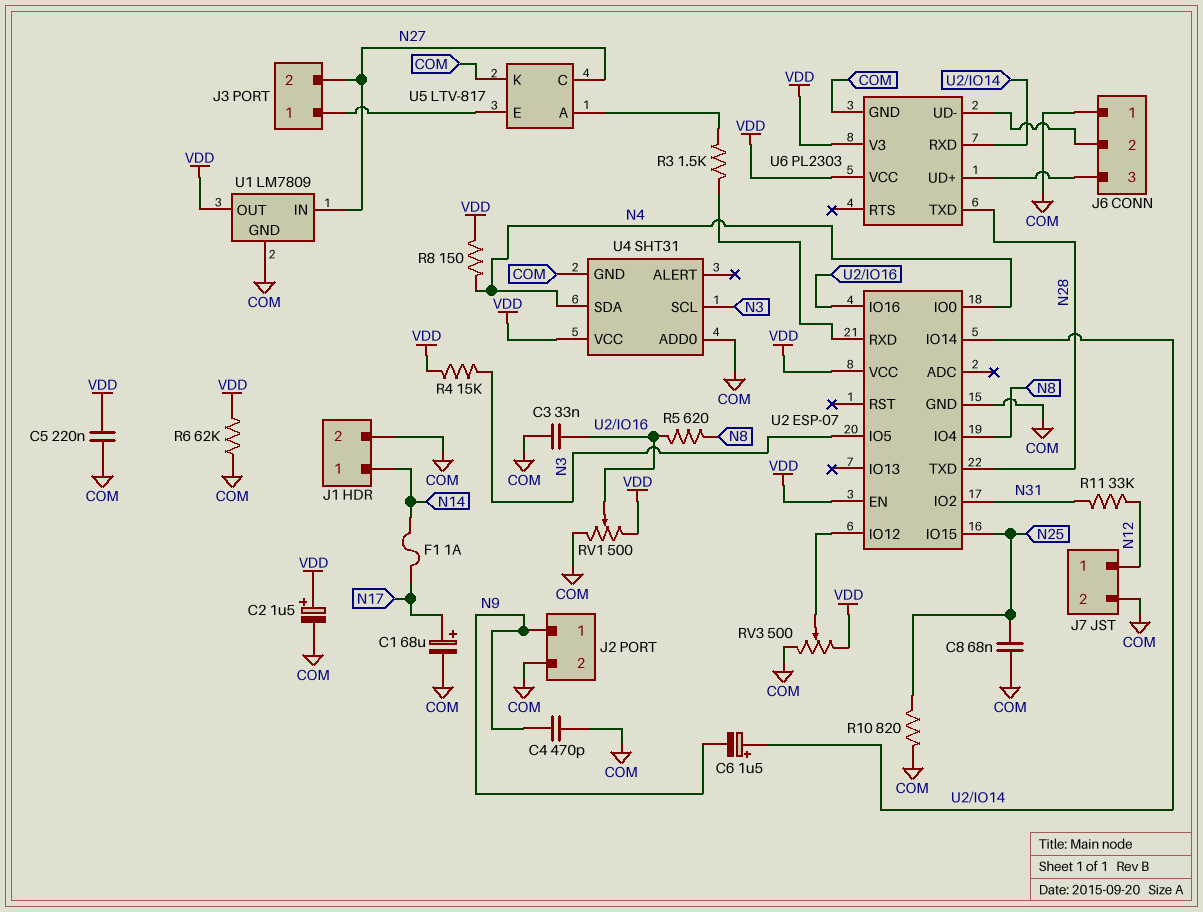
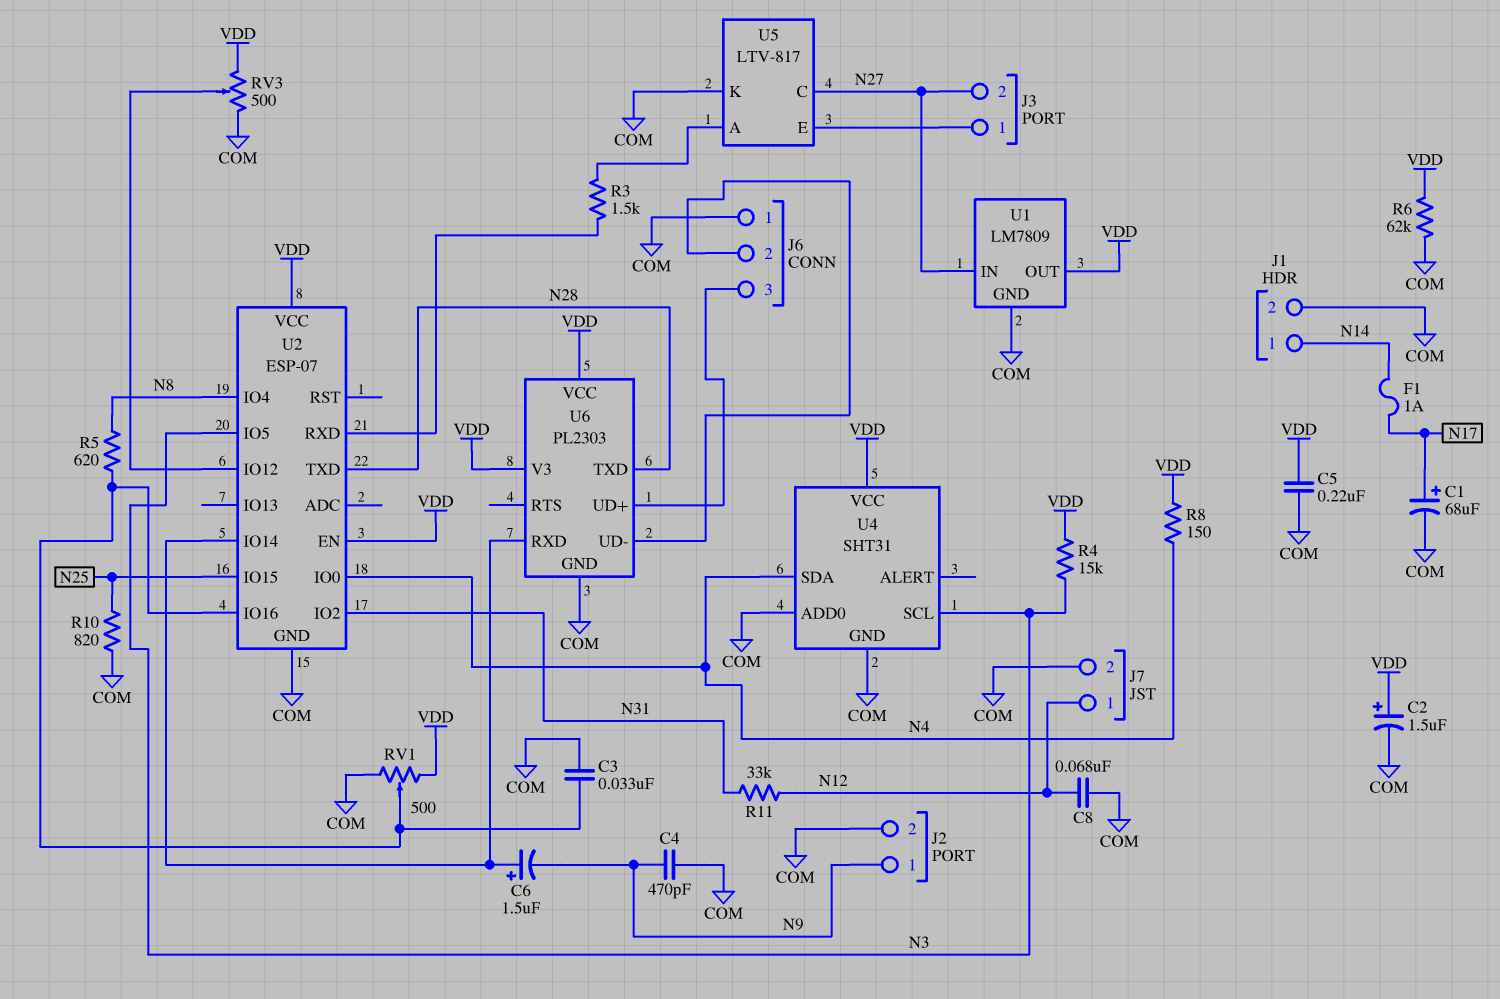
C8: 68nF (COM, N25) -> 68nF (COM, N12)

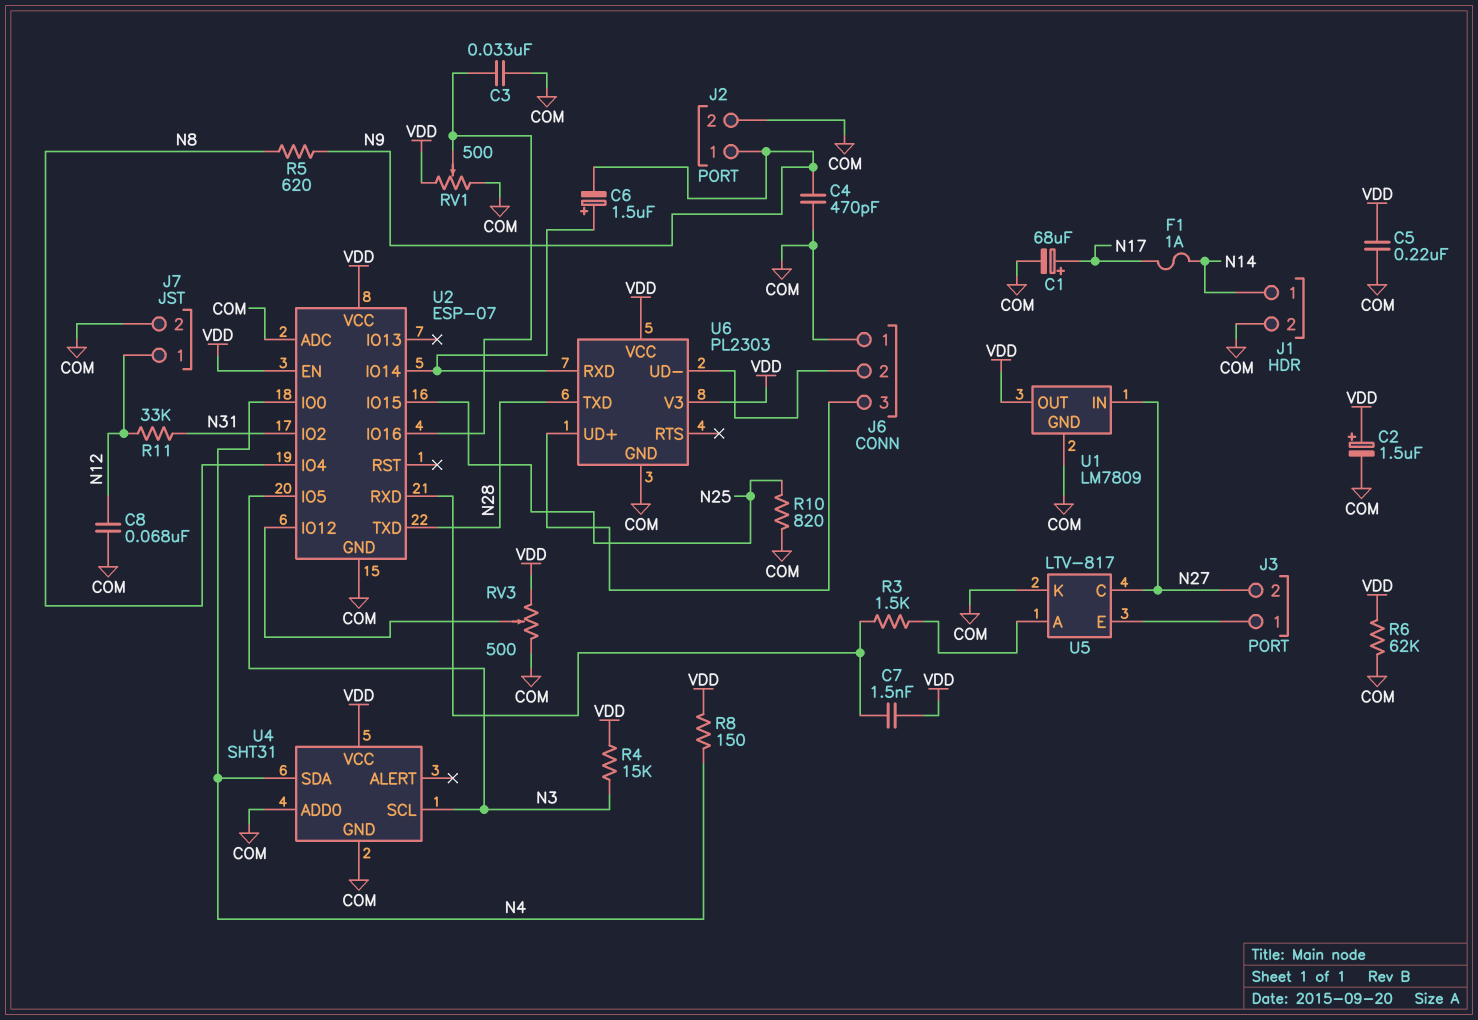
C7: none -> 1.5nF (U2/RXD, VDD)
R5: 620 (N8, U2/IO16) -> 620 (N8, N9)
U2 pin ADC: none -> COM

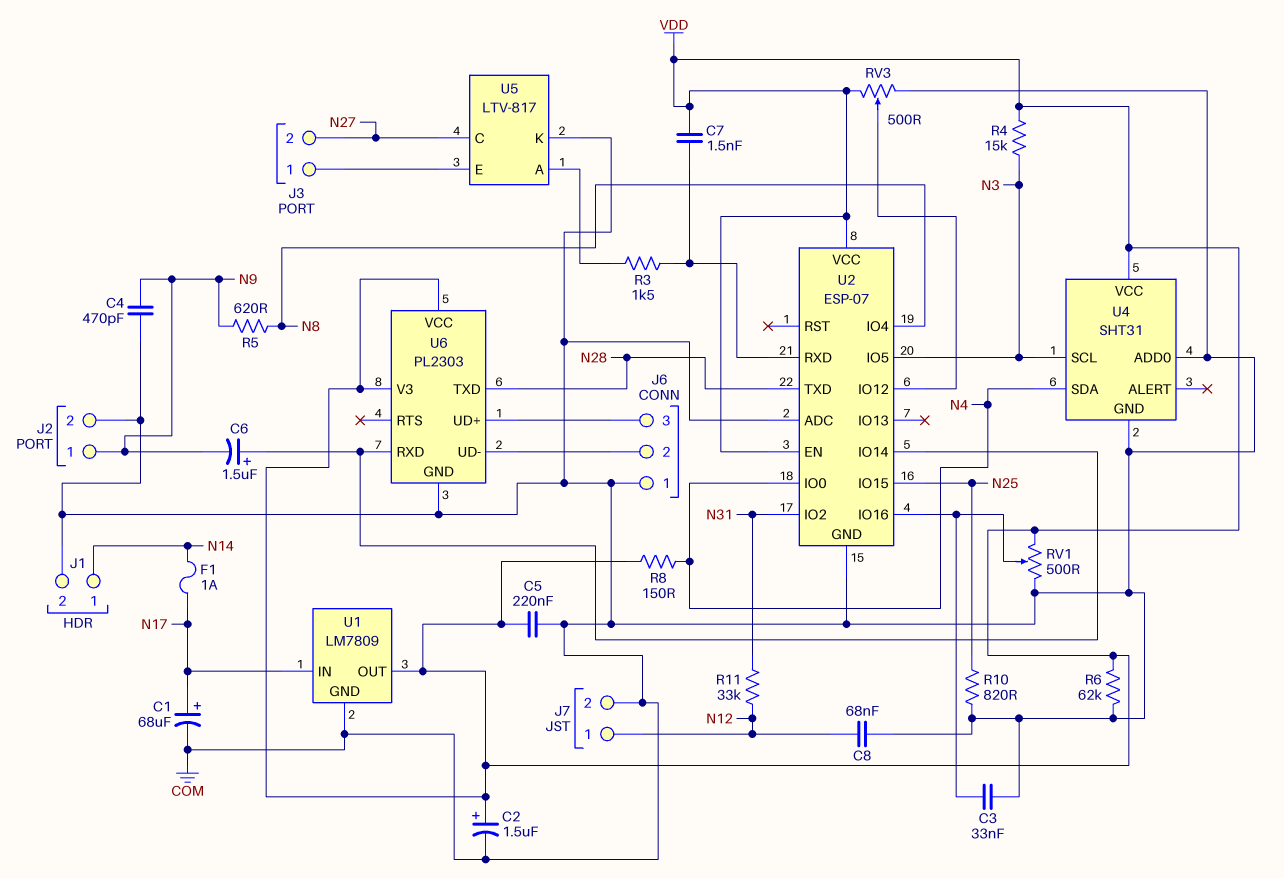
U1 pin IN: N27 -> N17

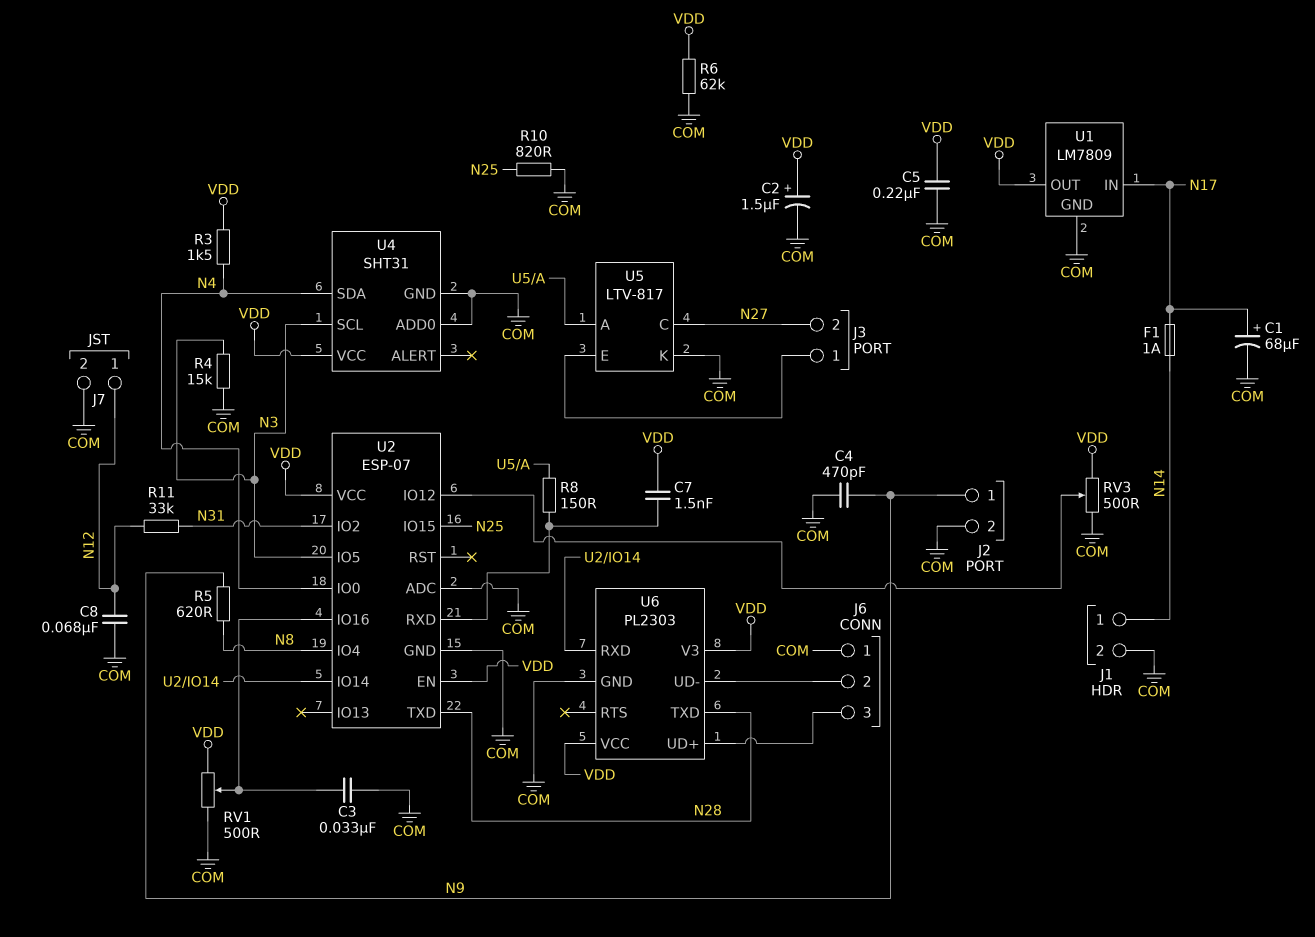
C6: 1.5uF (plus U2/IO14, minus N9) -> none
R3: 1.5k (U2/RXD, U5/A) -> 1.5k (N4, VDD)
R4: 15k (N3, VDD) -> 15k (COM, N3)
R8: 150 (N4, VDD) -> 150 (U2/RXD, U5/A)

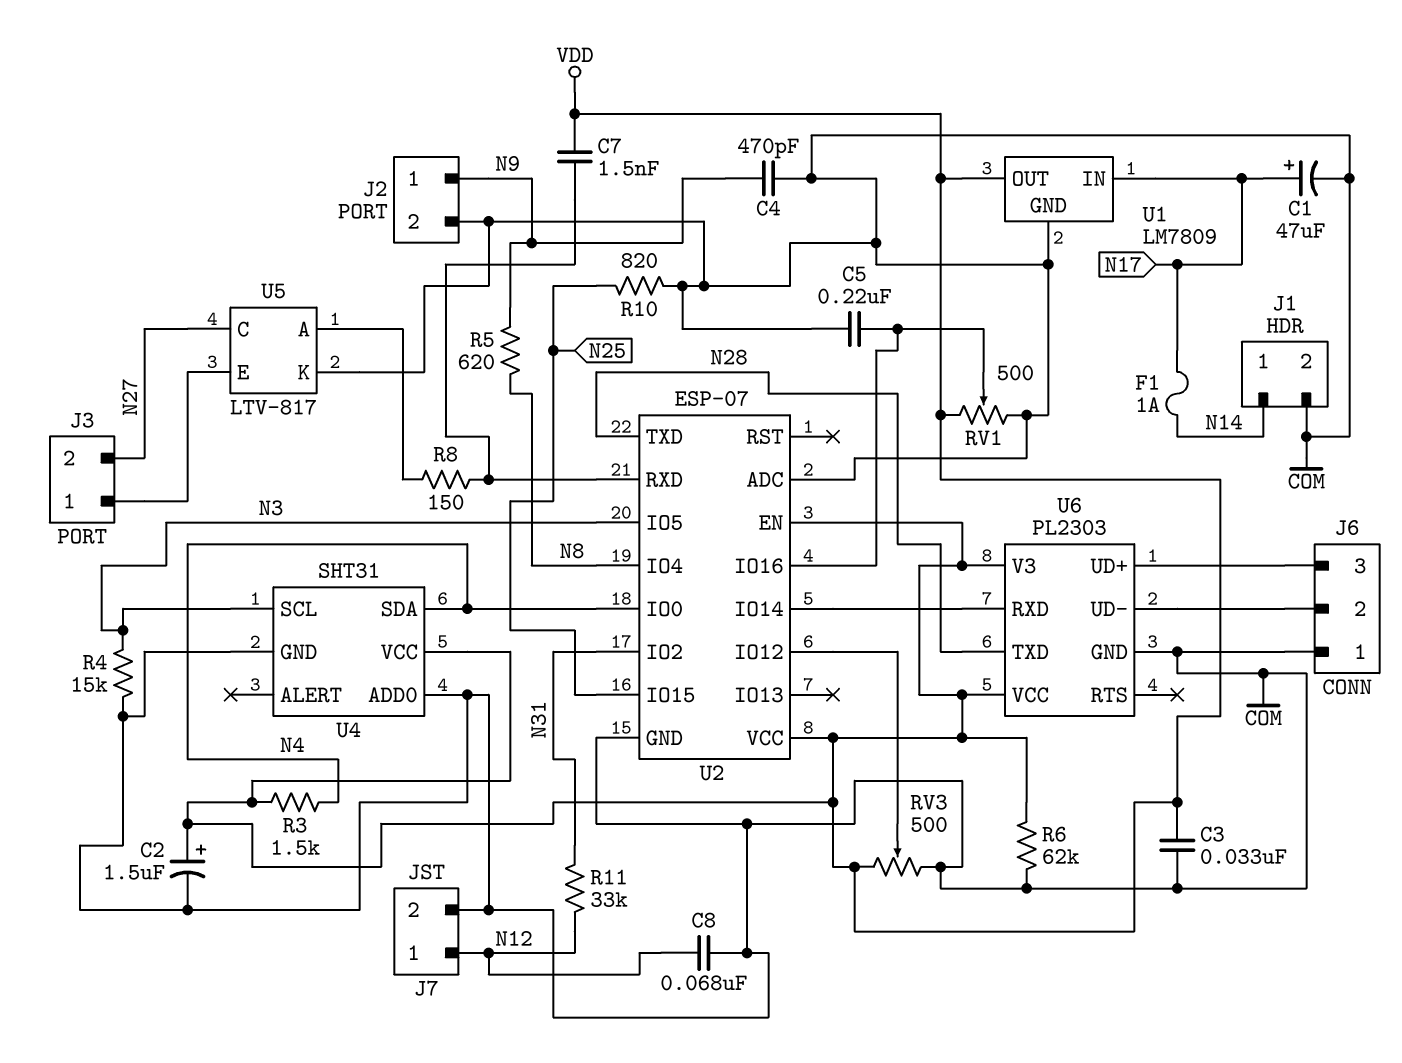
C1: 68uF (plus N17, minus COM) -> 47uF (plus N17, minus COM)
C3: 33nF (COM, U2/IO16) -> 33nF (COM, VDD)
C5: 220nF (COM, VDD) -> 220nF (COM, U2/IO16)

